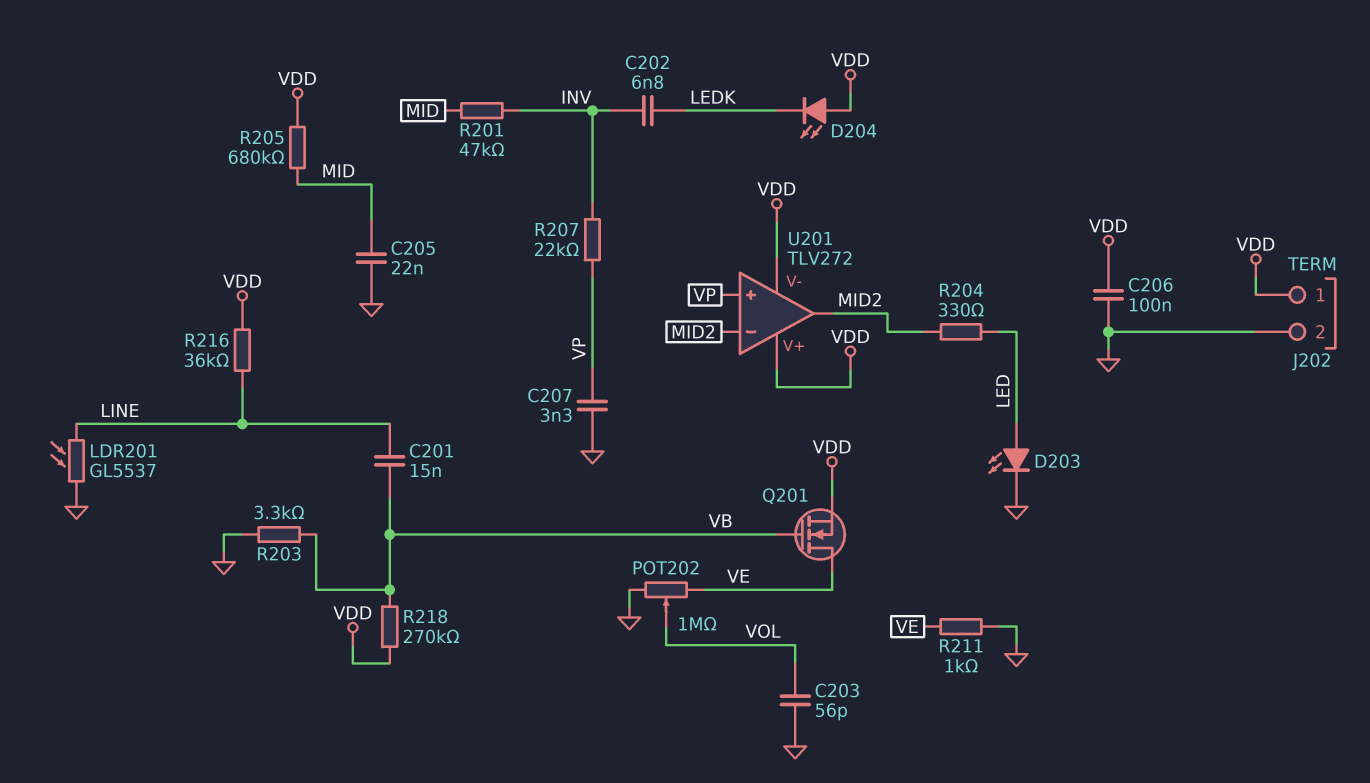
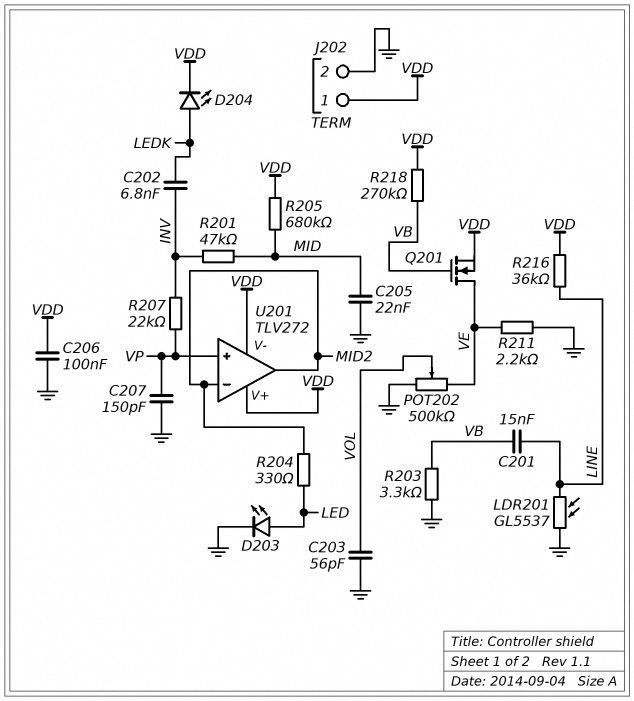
C207: 3.3nF (GND, VP) -> 150pF (GND, VP)
D204: LED (A VDD, K LEDK) -> LED (A LEDK, K VDD)
POT202: 1M (GND, VE, wiper VOL) -> 500k (GND, VE, wiper VOL)
R211: 1k (GND, VE) -> 2.2k (GND, VE)

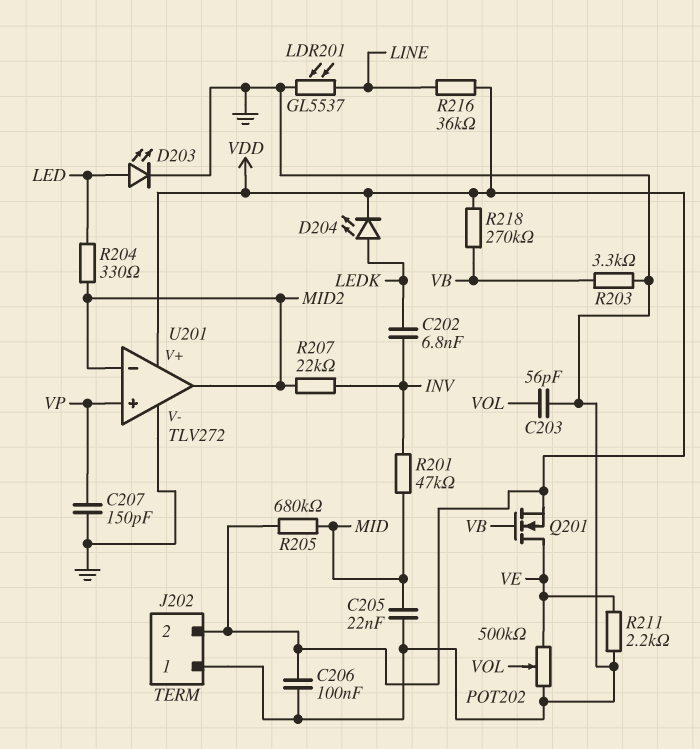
C201: 15nF (LINE, VB) -> none
J202 pin 1: VDD -> GND
J202 pin 2: GND -> VDD
R207: 22k (INV, VP) -> 22k (INV, MID2)
U201 pin V-: VDD -> GND

